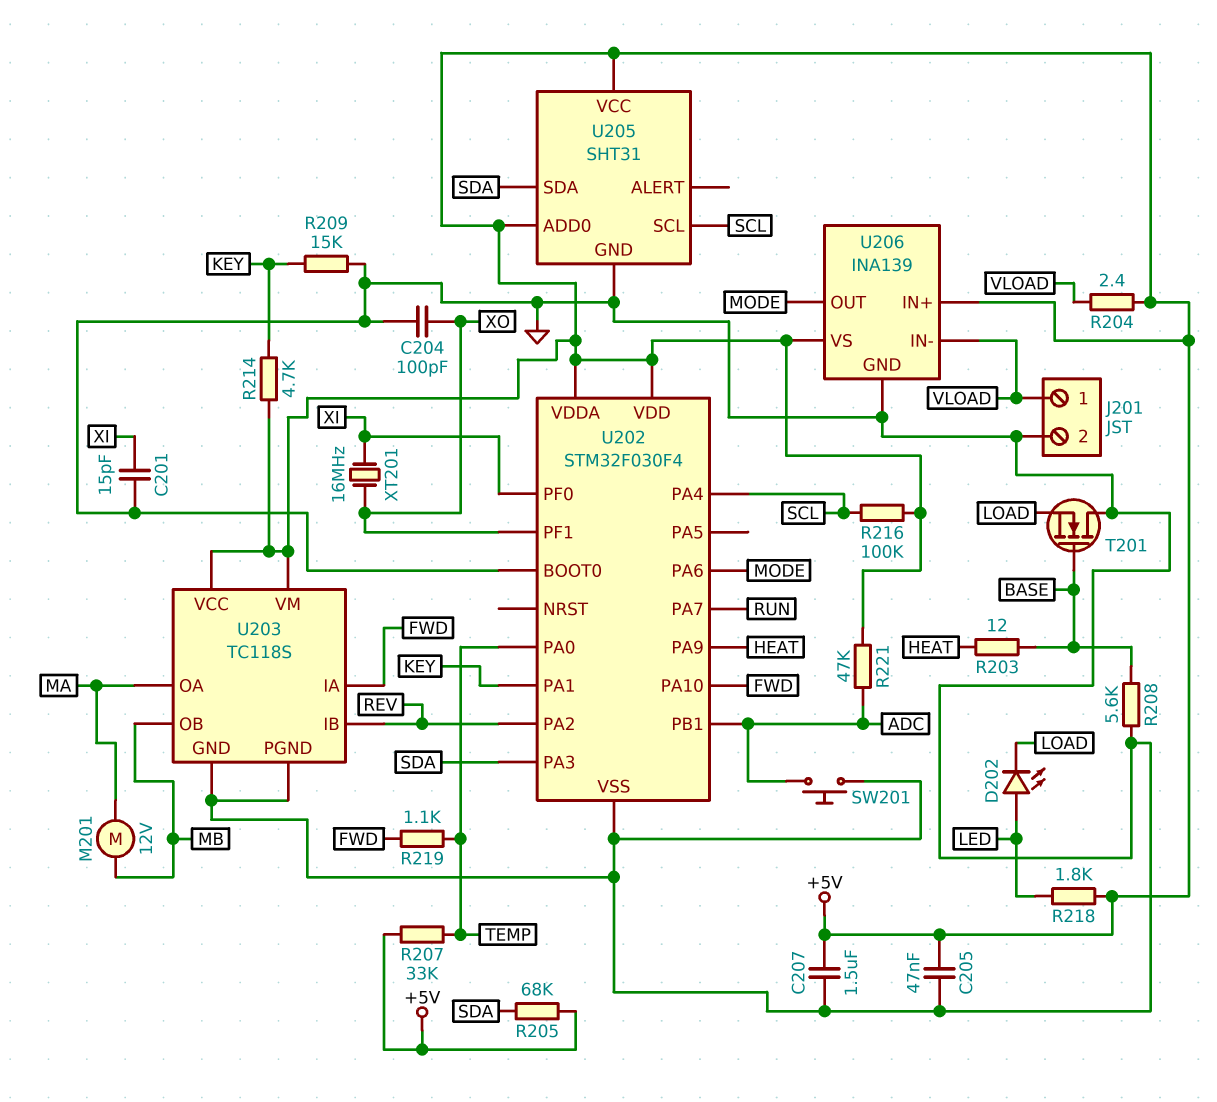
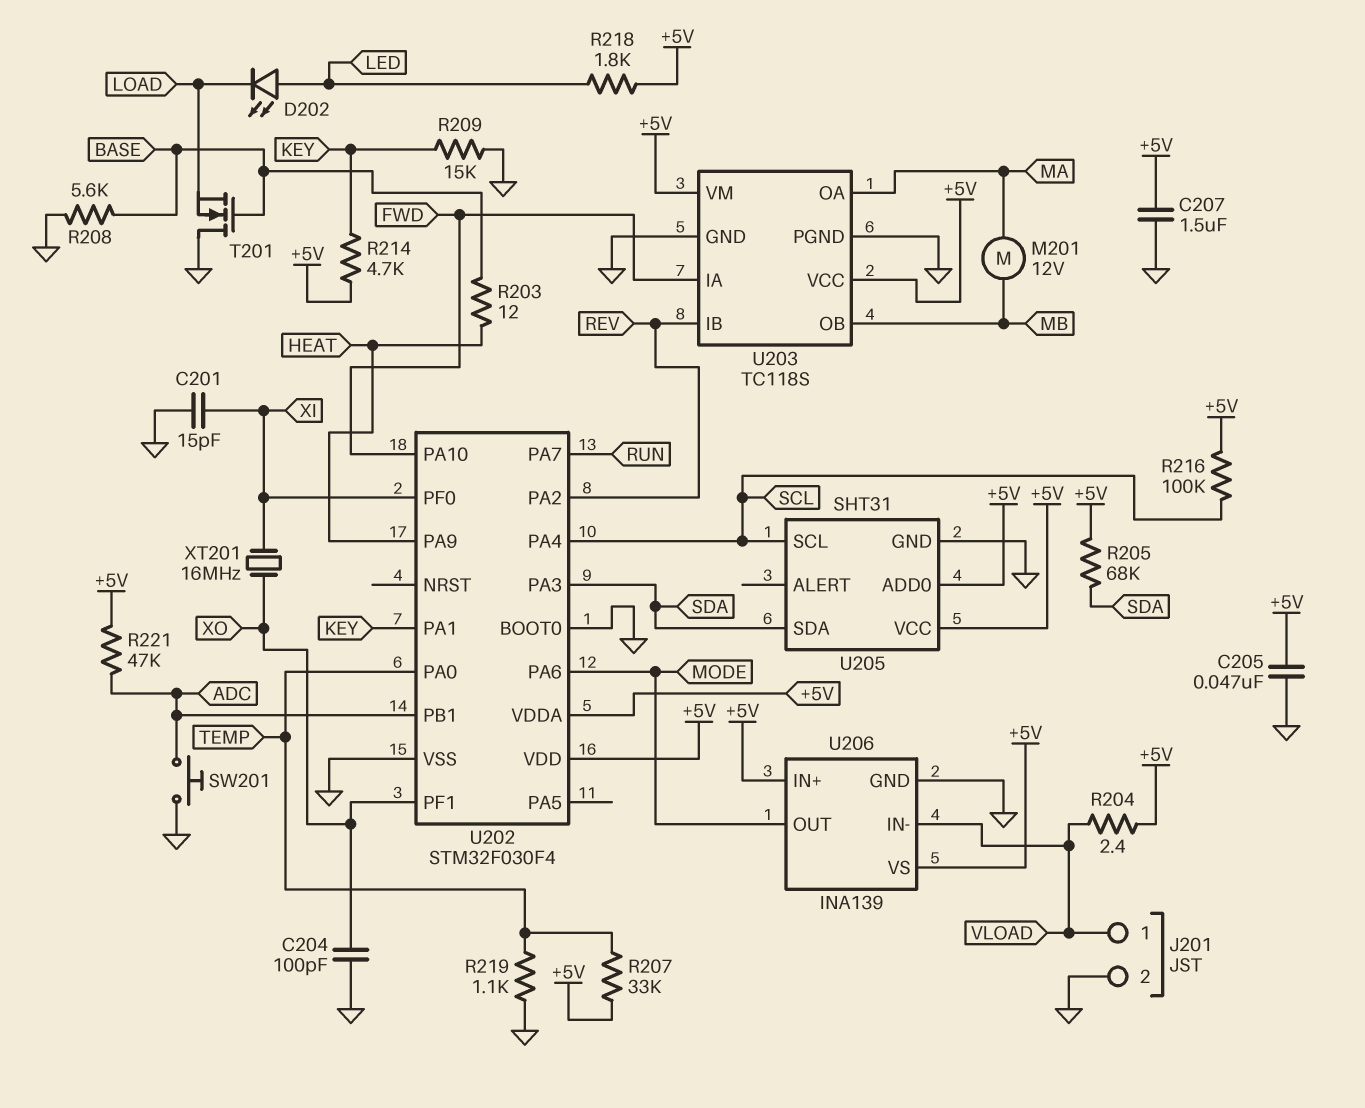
R219: 1.1k (FWD, TEMP) -> 1.1k (GND, TEMP)

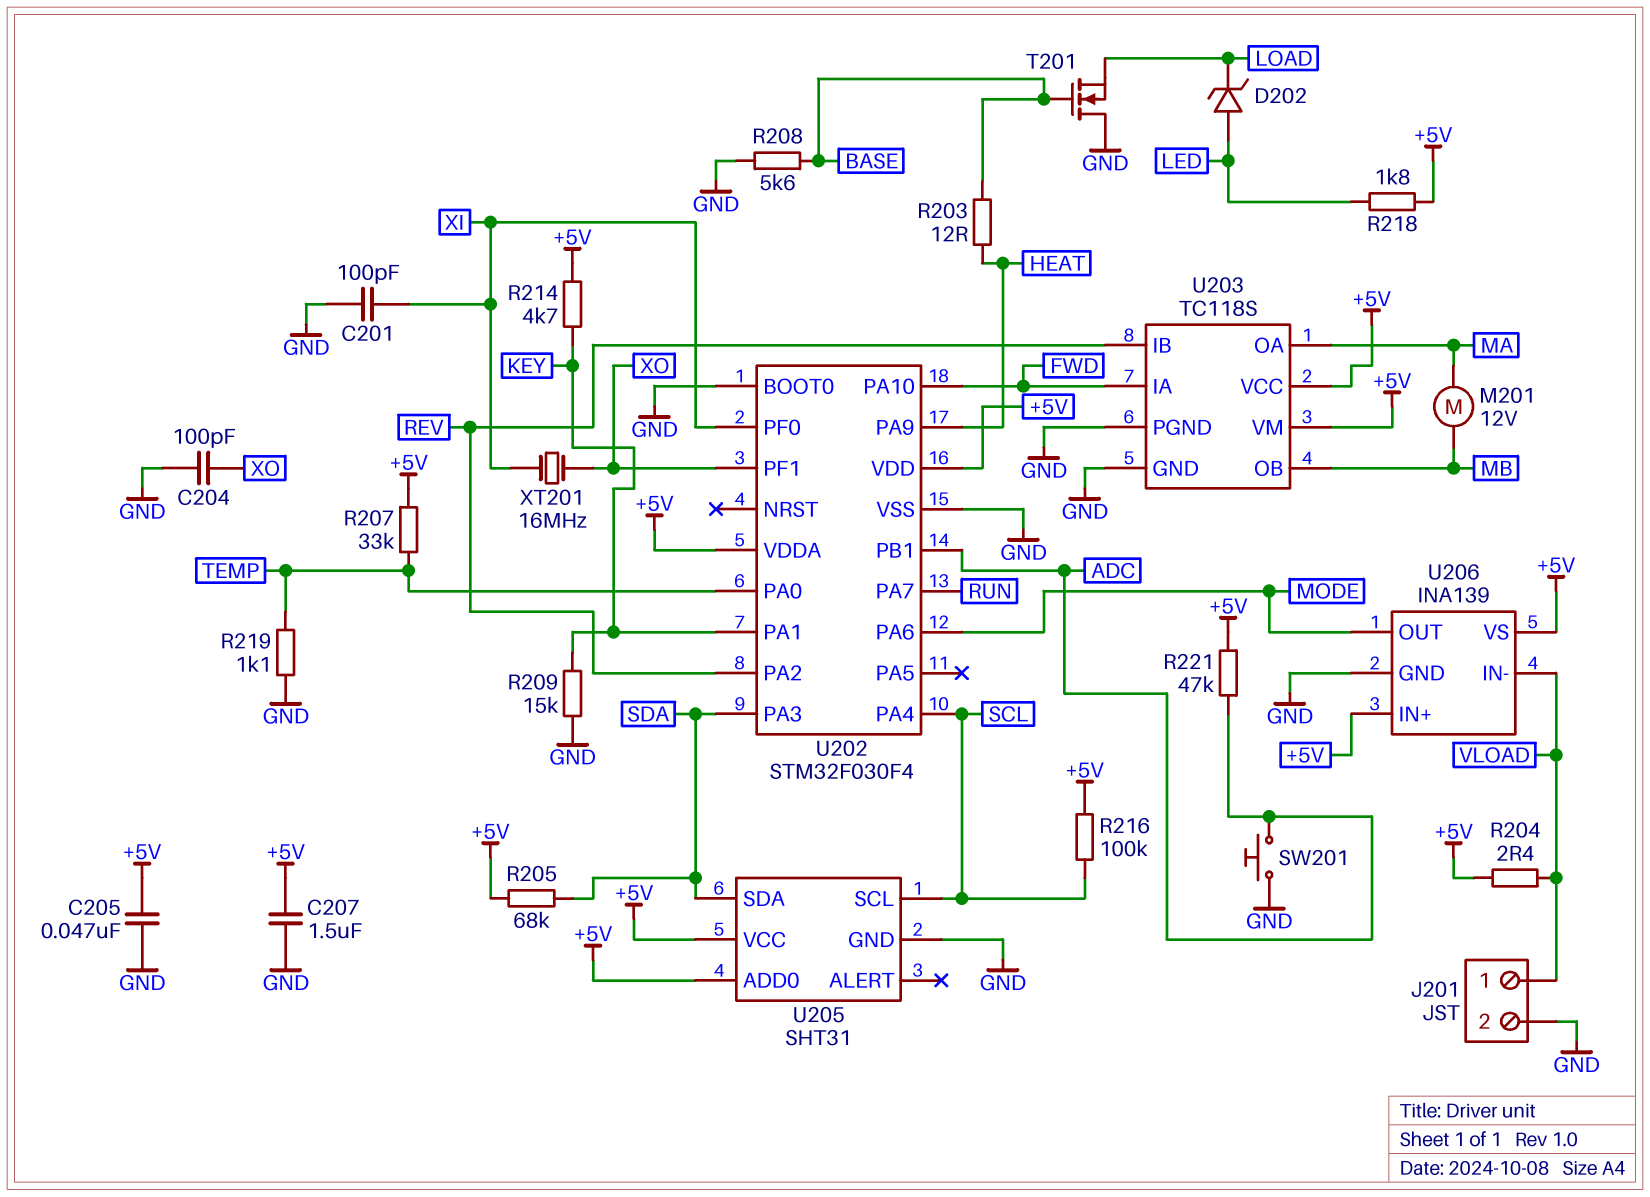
C201: 15pF (GND, XI) -> 100pF (GND, XI)
D202: LED (A LED, K LOAD) -> zener (A LED, K LOAD)

